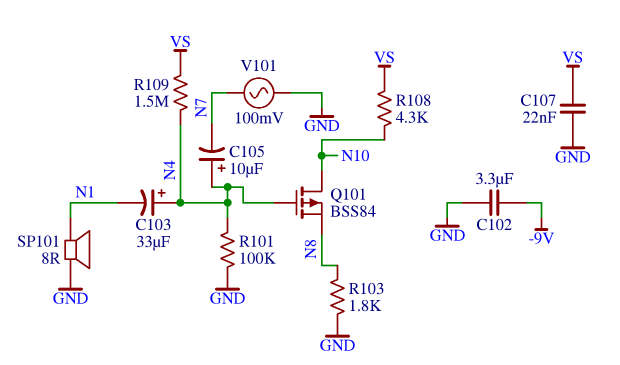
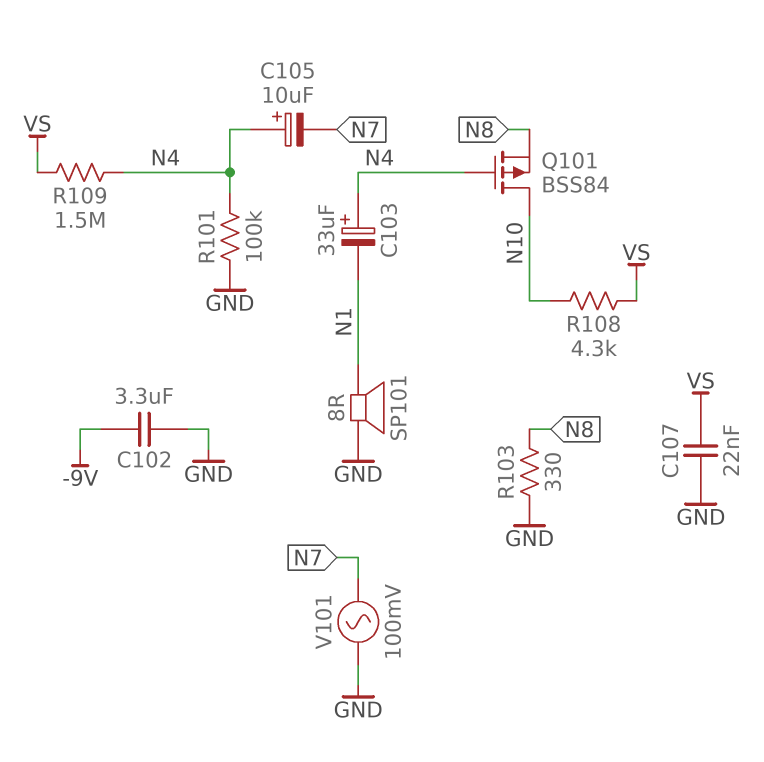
R103: 1.8k (GND, N8) -> 330 (GND, N8)

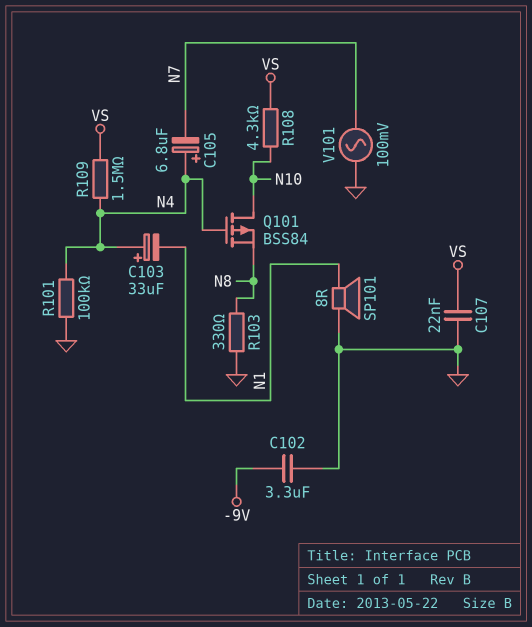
C105: 10uF (plus N4, minus N7) -> 6.8uF (plus N4, minus N7)

